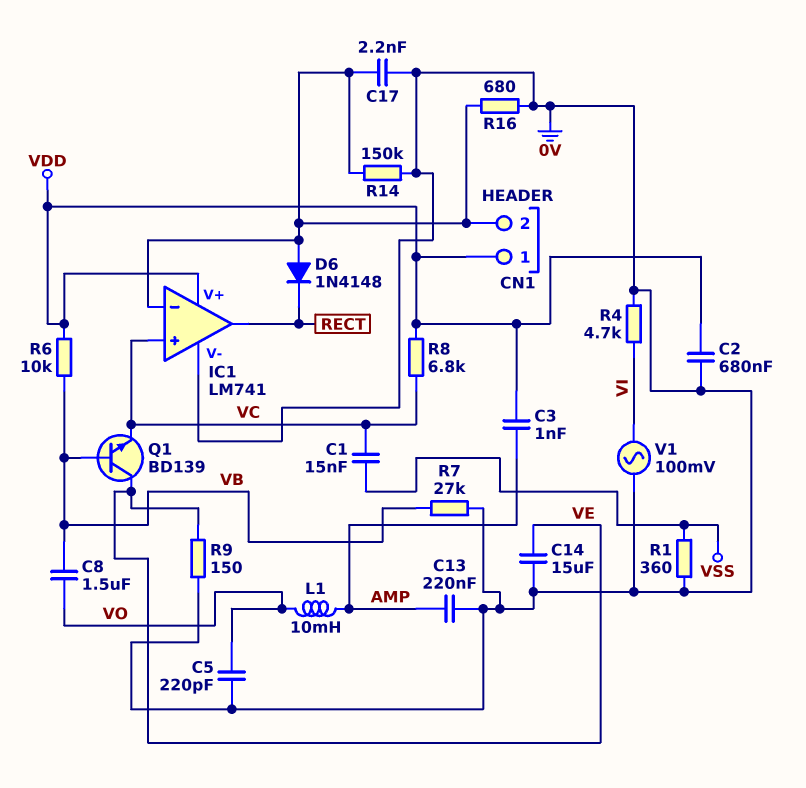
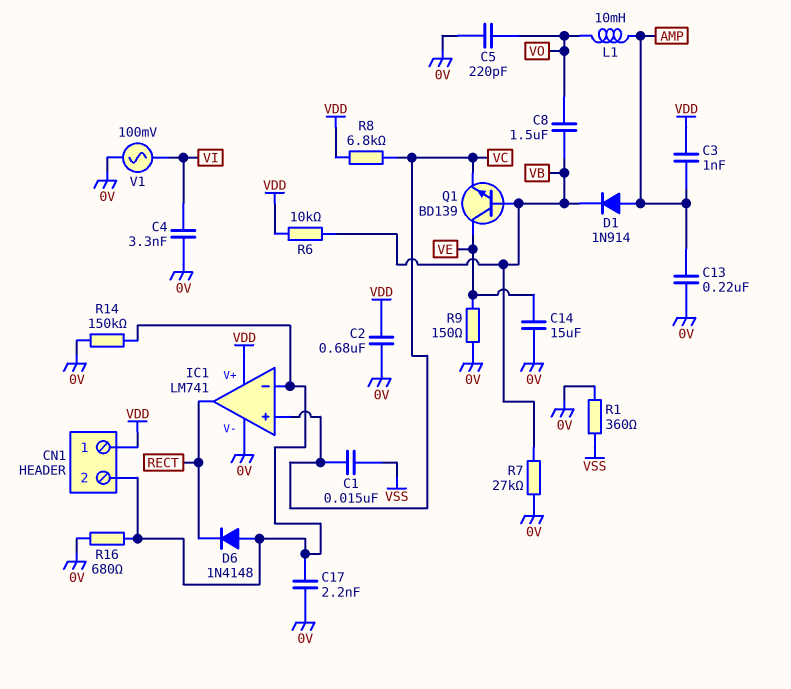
C4: none -> 3.3nF (0V, VI)
D1: none -> diode 1N914 (A AMP, K VB)
R4: 4.7k (0V, VI) -> none

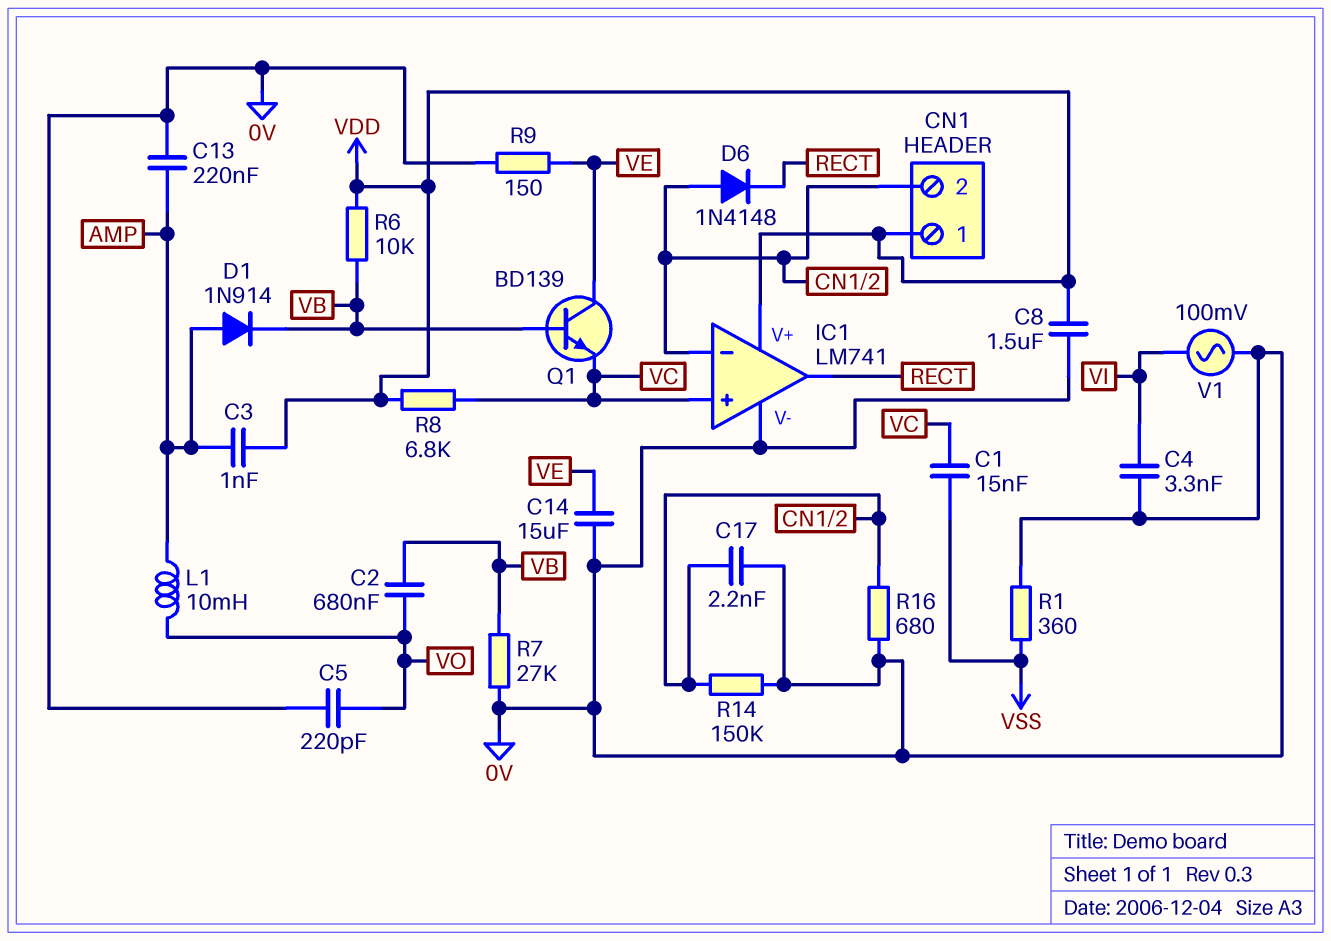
C2: 680nF (0V, VDD) -> 680nF (VB, VO)
C8: 1.5uF (VB, VO) -> 1.5uF (0V, VDD)

